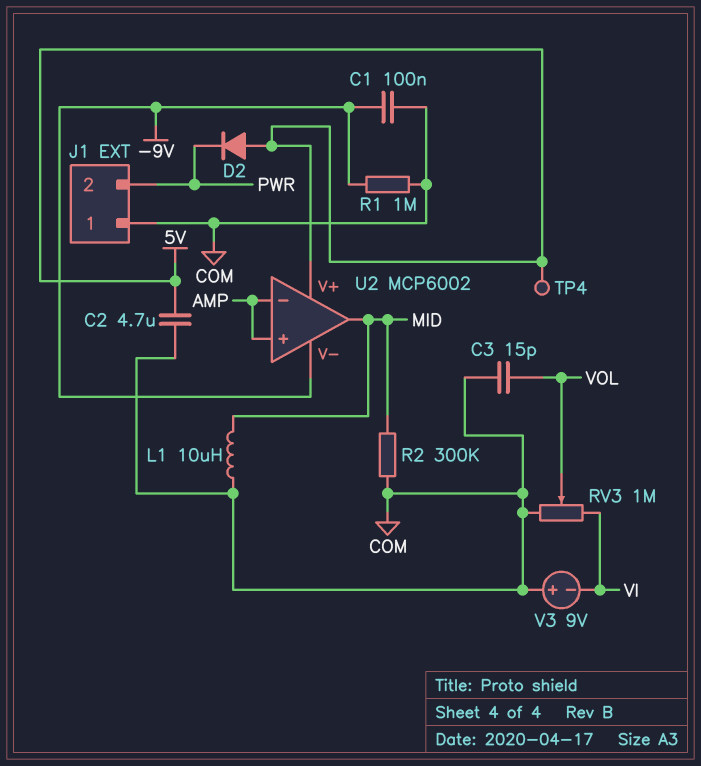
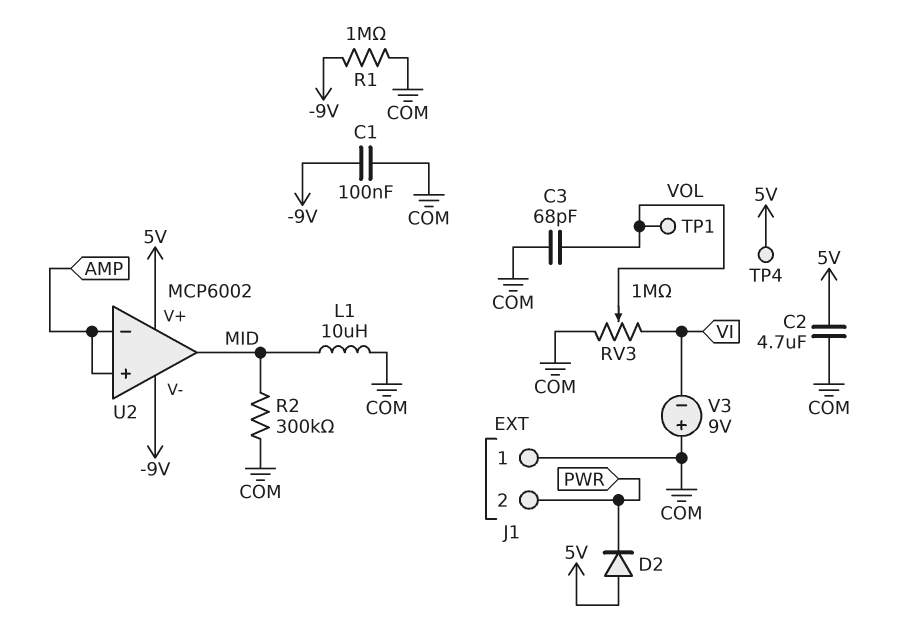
C3: 15pF (COM, VOL) -> 68pF (COM, VOL)
TP1: none -> test point (VOL)

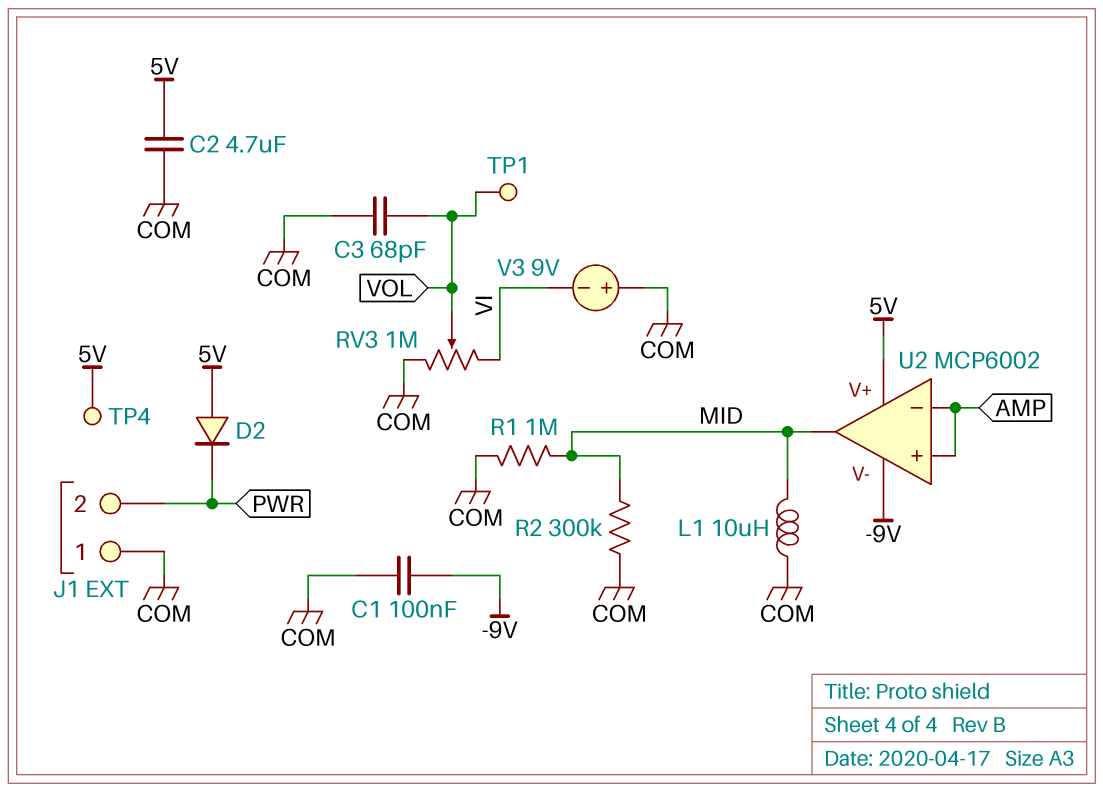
R1: 1M (-9V, COM) -> 1M (COM, MID)

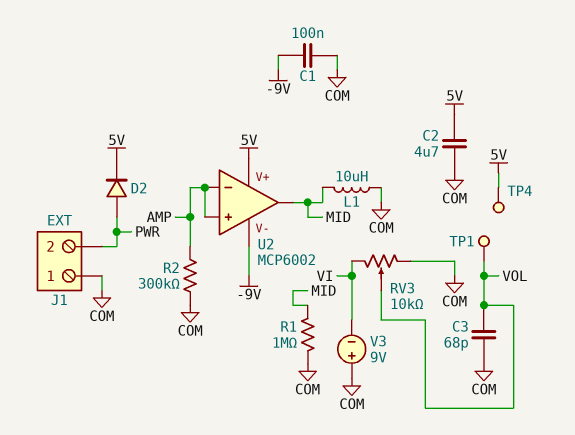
D2: diode (A 5V, K PWR) -> diode (A PWR, K 5V)
R2: 300k (COM, MID) -> 300k (AMP, COM)
RV3: 1M (COM, VI, wiper VOL) -> 10k (COM, VI, wiper VOL)

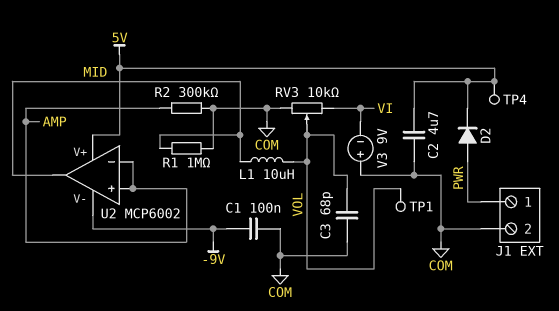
J1 pin 1: COM -> PWR
J1 pin 2: PWR -> COM
L1: 10uH (COM, MID) -> 10uH (MID, VOL)

